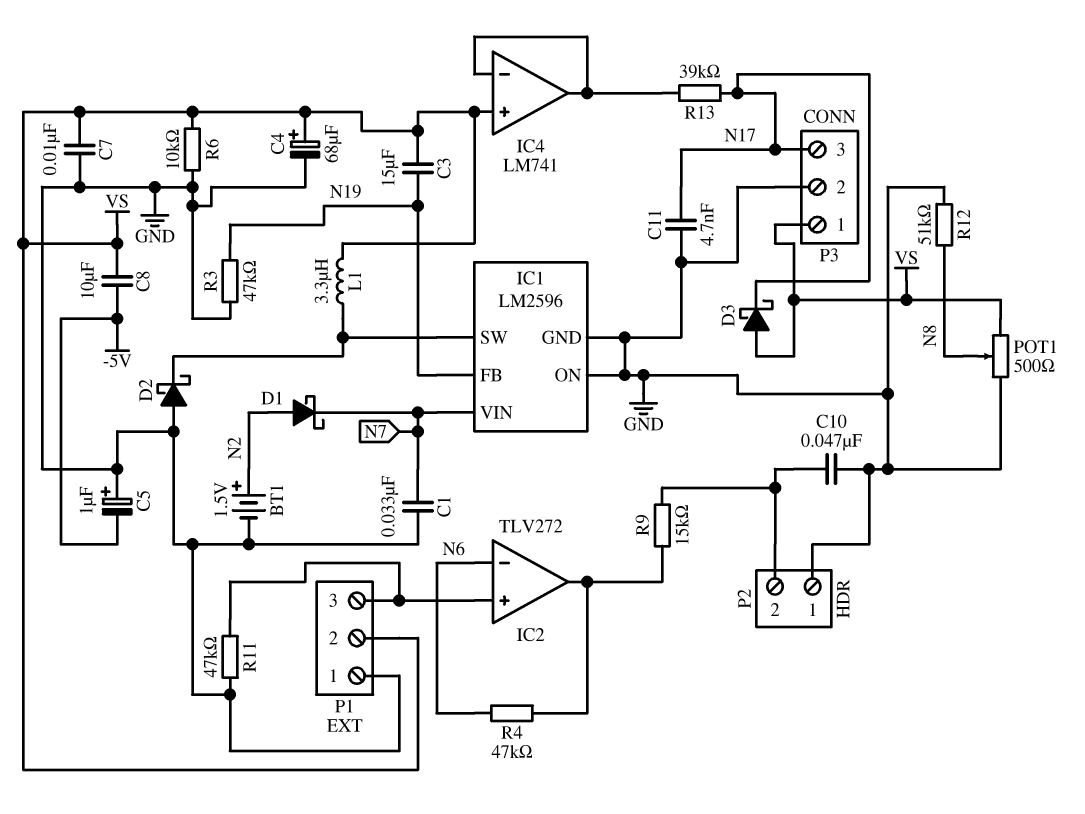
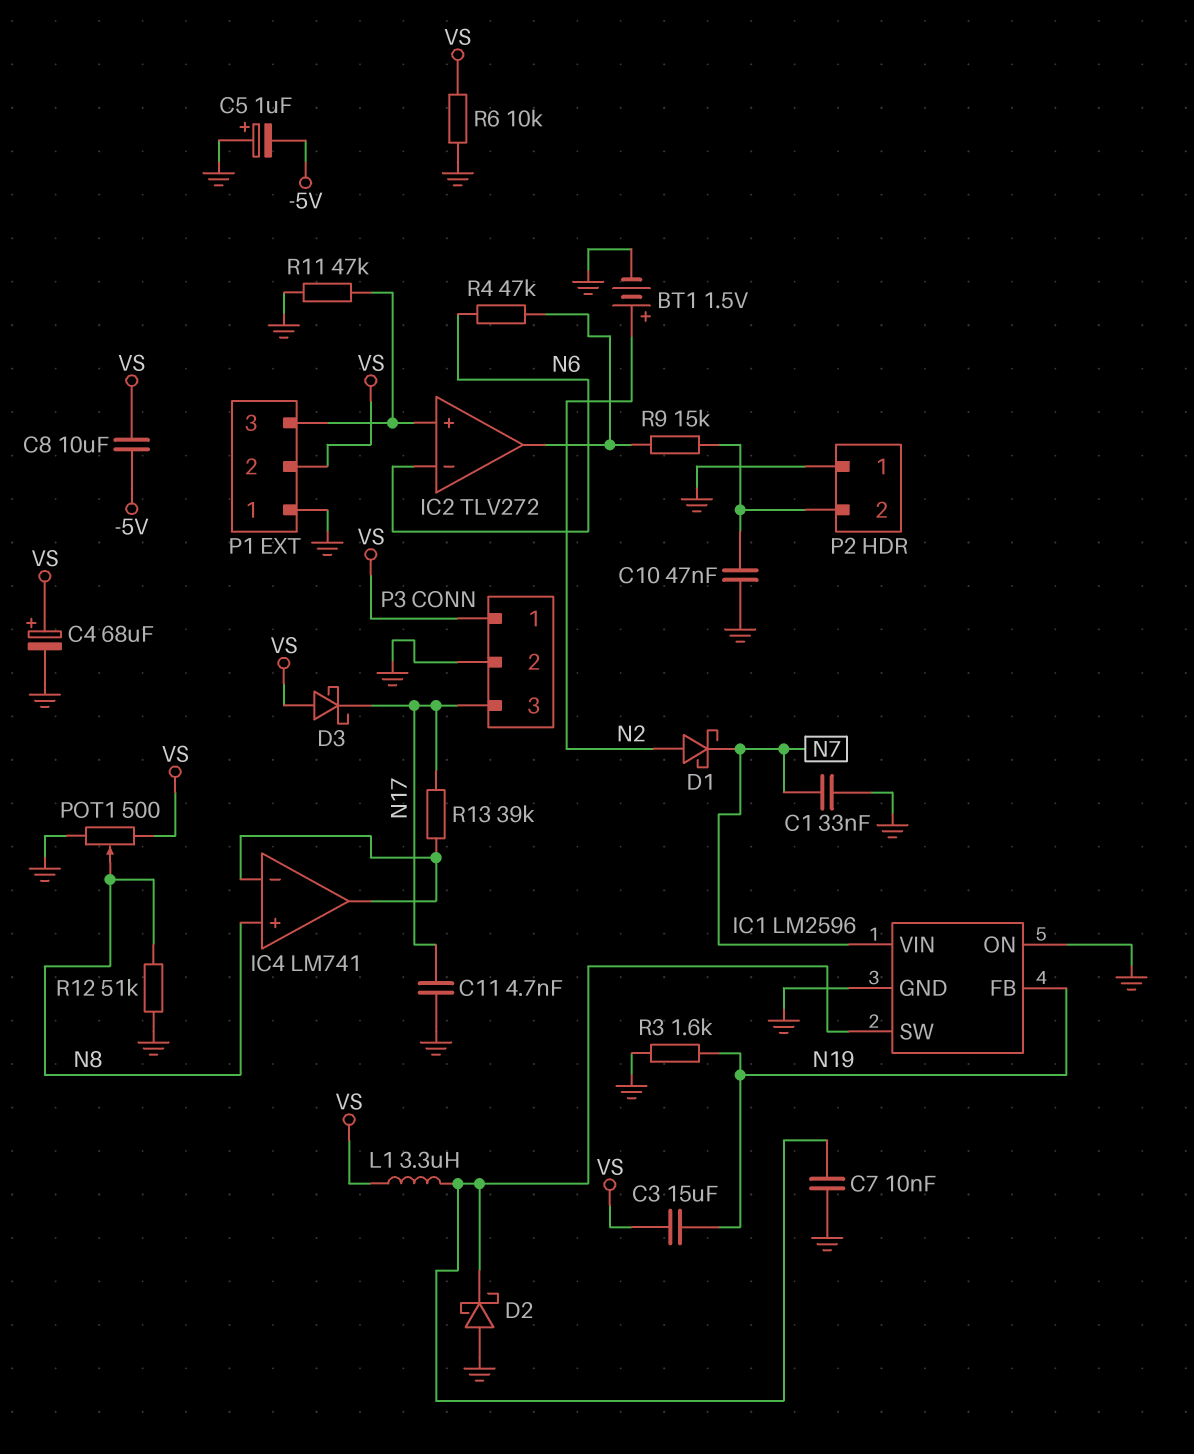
C7: 10nF (GND, VS) -> 10nF (GND, IC1/SW)
IC4 pin in+: VS -> N8
R3: 47k (GND, N19) -> 1.6k (GND, N19)

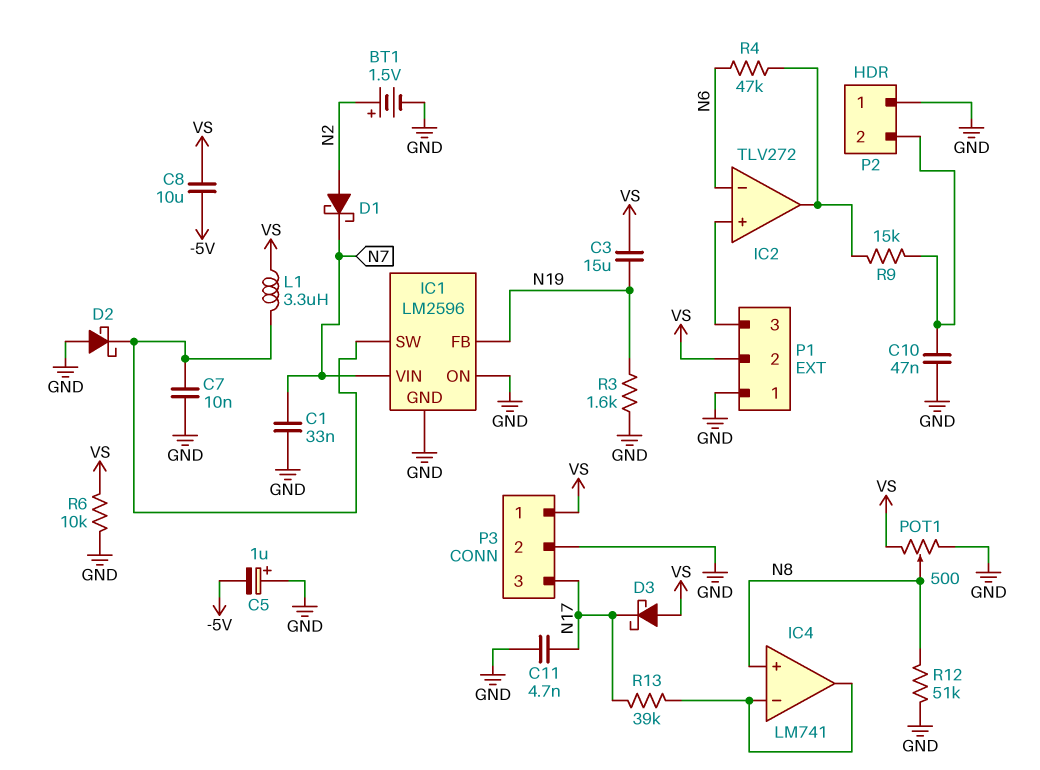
C4: 68uF (plus VS, minus GND) -> none
R11: 47k (GND, IC2/in+) -> none

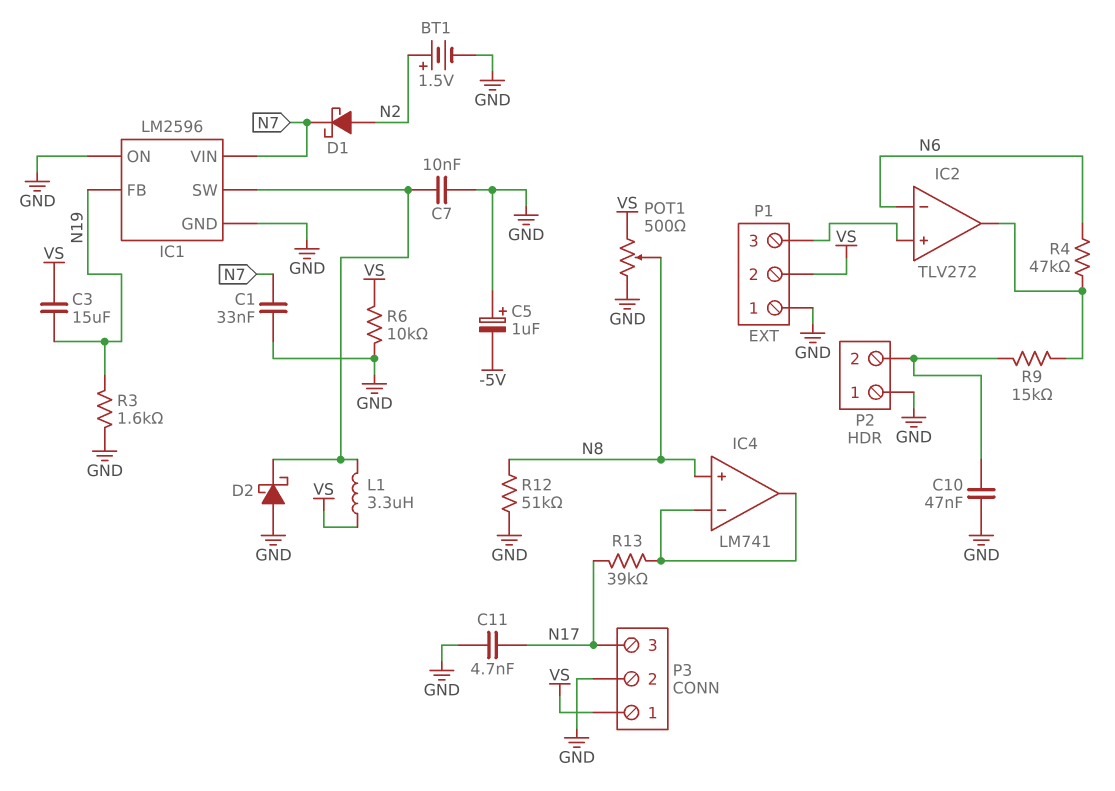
C8: 10uF (-5V, VS) -> none
D3: schottky (A VS, K N17) -> none

